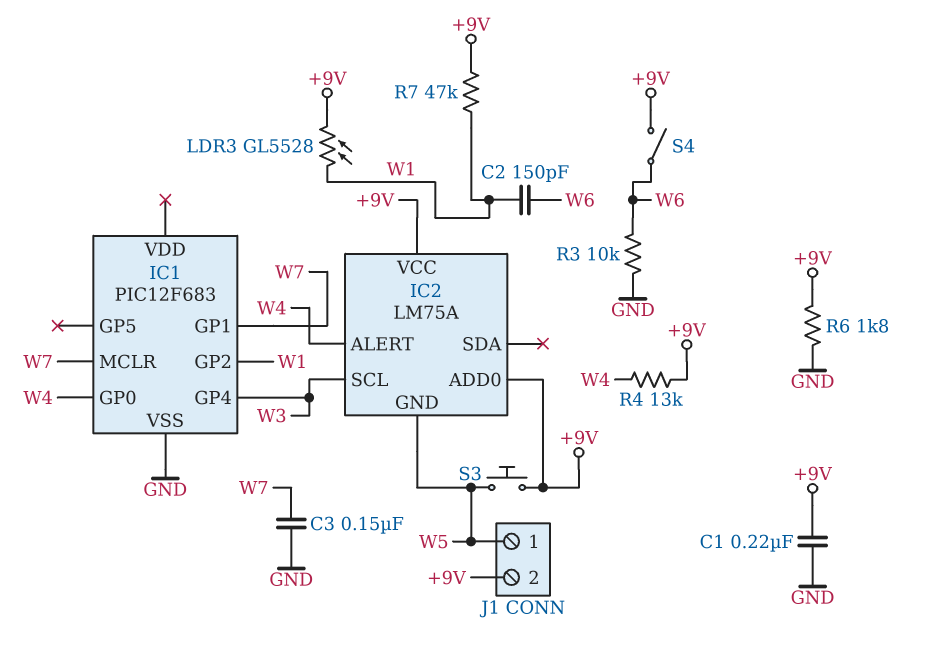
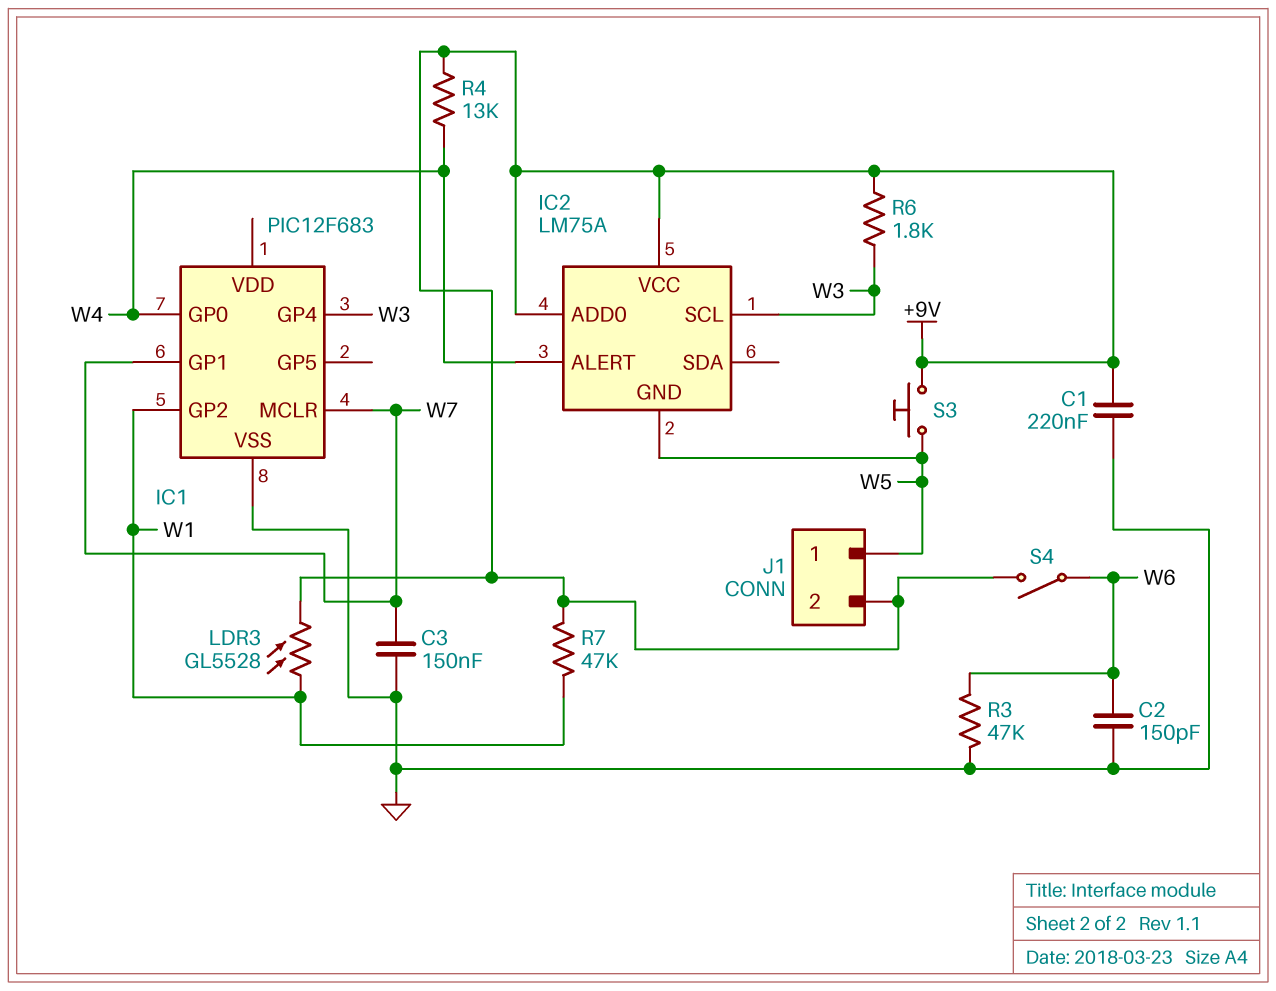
C2: 150pF (W1, W6) -> 150pF (GND, W6)
R3: 10k (GND, W6) -> 47k (GND, W6)
R6: 1.8k (+9V, GND) -> 1.8k (+9V, W3)

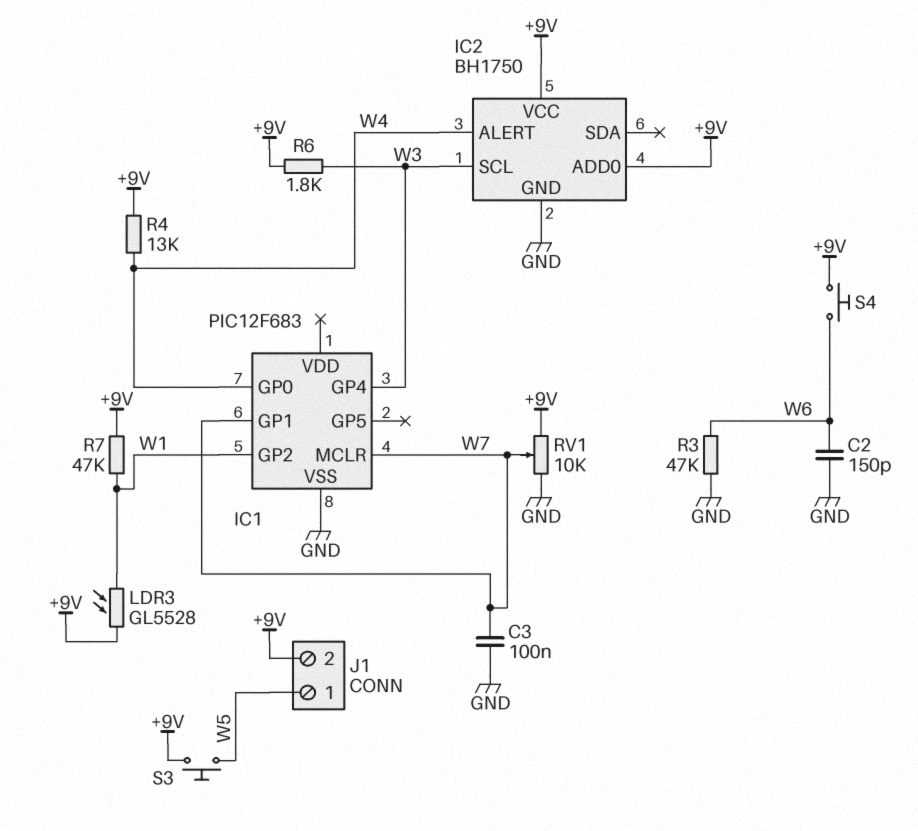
C1: 220nF (+9V, GND) -> none
C3: 150nF (GND, W7) -> 100nF (GND, W7)
IC2: LM75A -> BH1750
IC2 pin GND: W5 -> GND
RV1: none -> 10k (+9V, GND, wiper W7)
S4: switch (+9V, W6) -> button (+9V, W6)

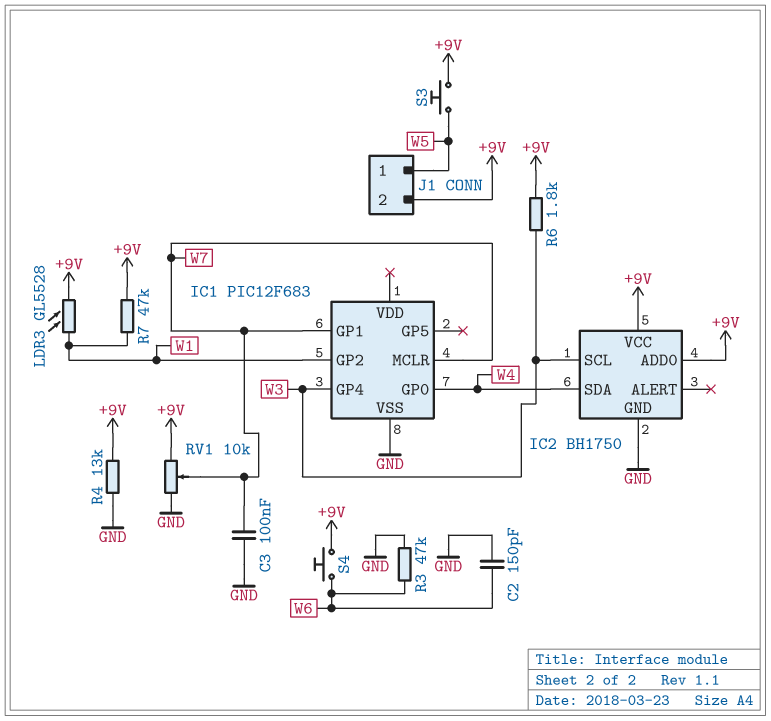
IC2 pin ALERT: W4 -> none
IC2 pin SDA: none -> W4
R4: 13k (+9V, W4) -> 13k (+9V, GND)

